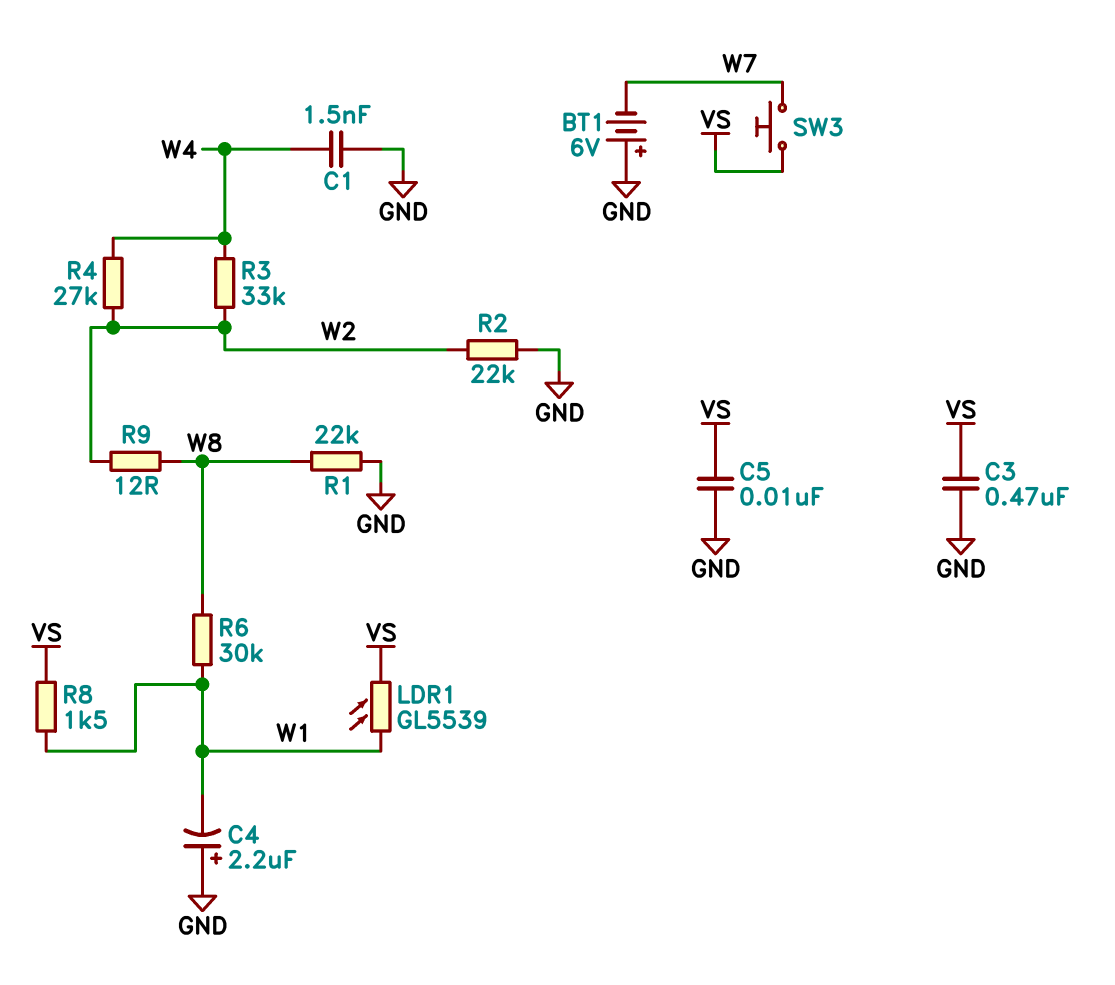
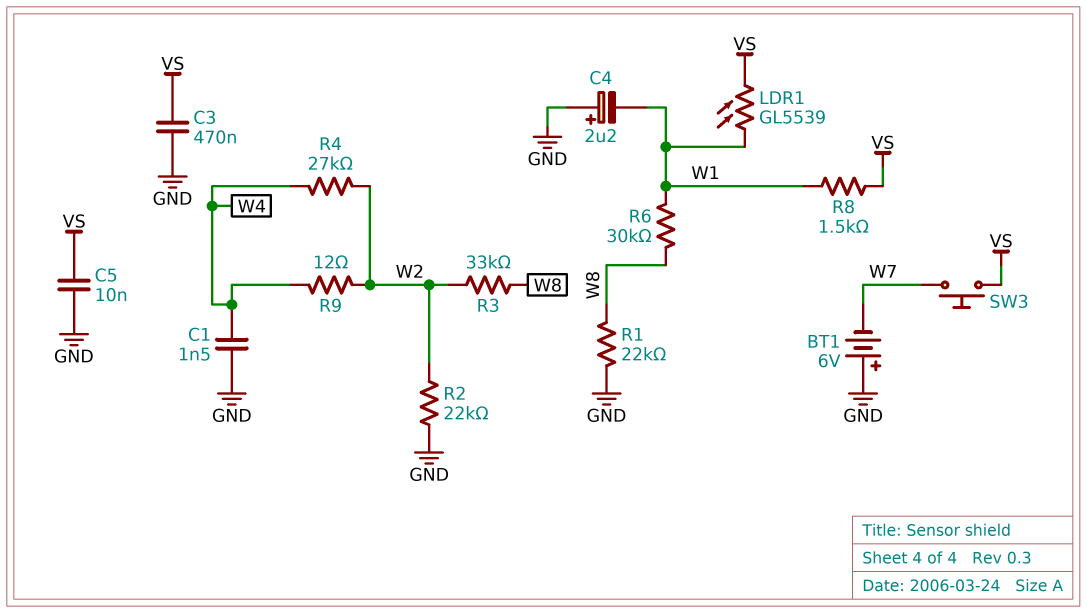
R3: 33k (W2, W4) -> 33k (W2, W8)
R9: 12 (W2, W8) -> 12 (W2, W4)

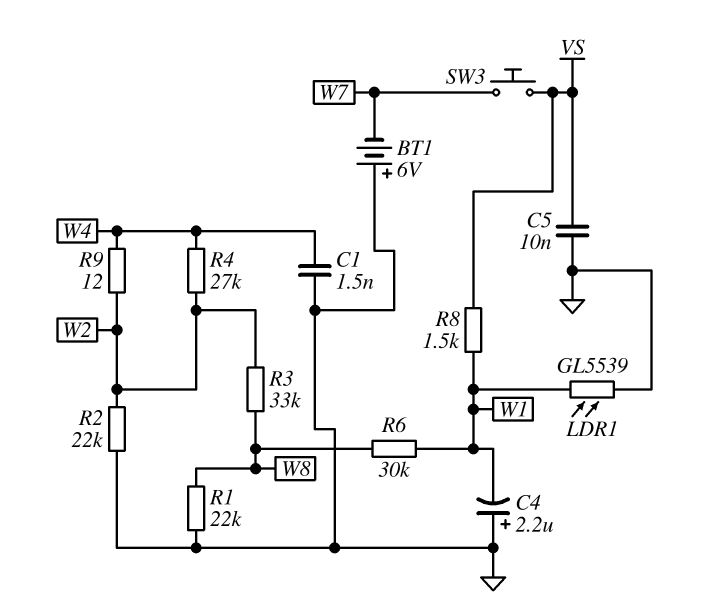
C3: 470nF (GND, VS) -> none
LDR1: GL5539 (VS, W1) -> GL5539 (GND, W1)

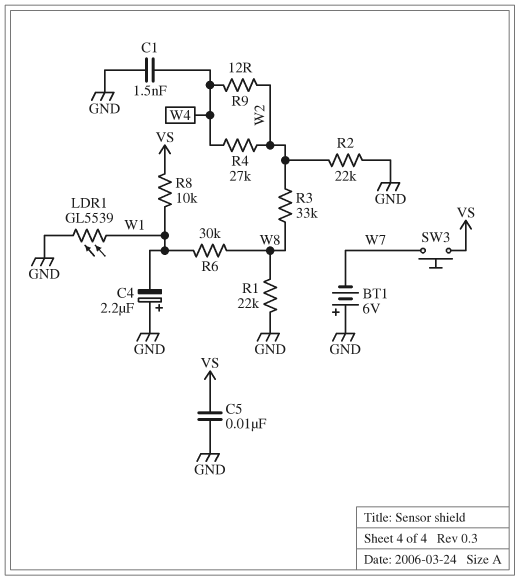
R8: 1.5k (VS, W1) -> 10k (VS, W1)

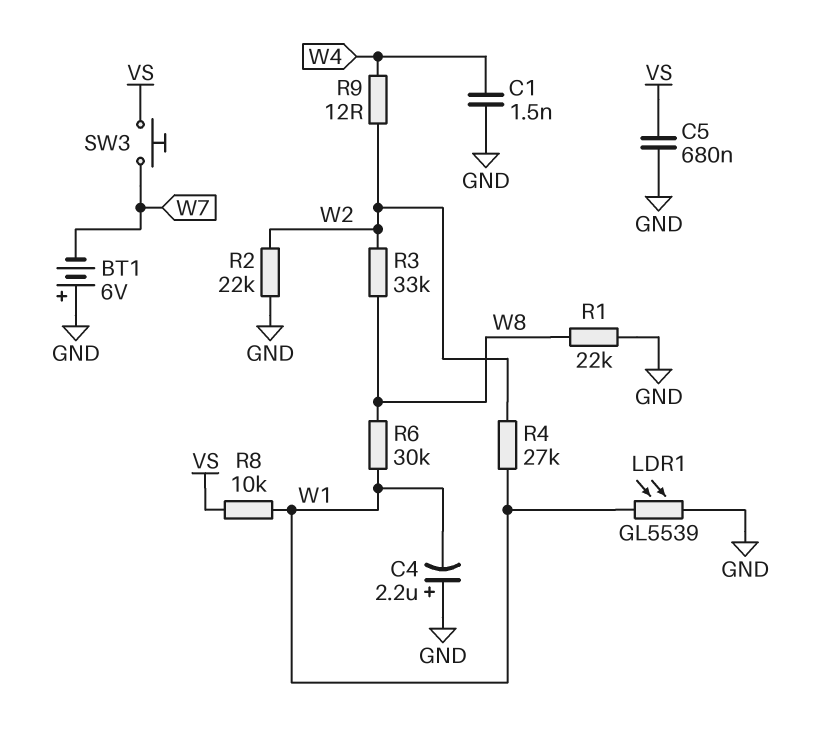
C5: 10nF (GND, VS) -> 680nF (GND, VS)
R4: 27k (W2, W4) -> 27k (W1, W2)

